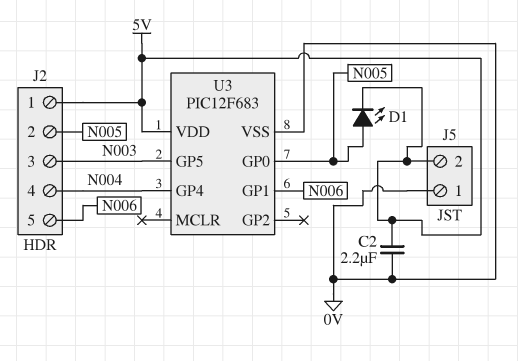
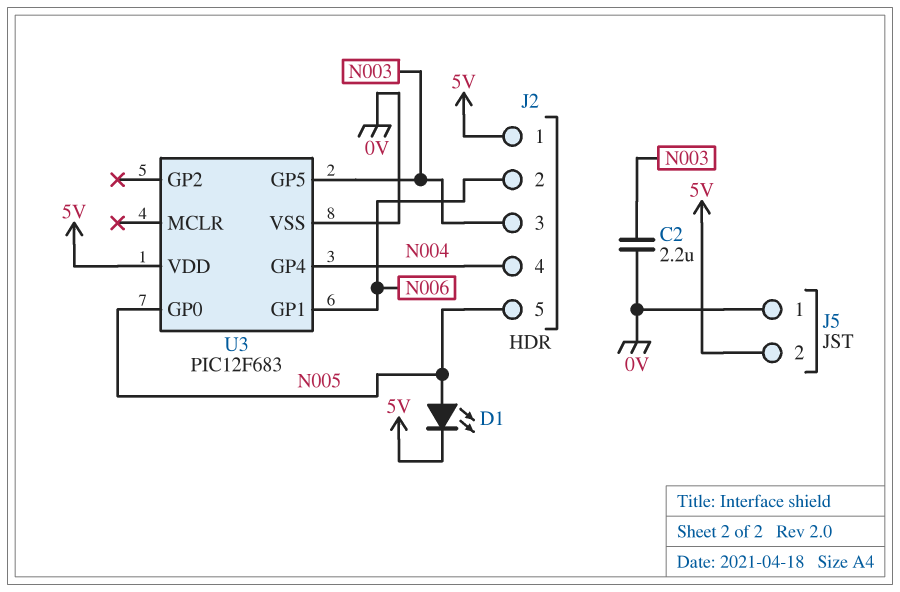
C2: 2.2uF (0V, 5V) -> 2.2uF (0V, N003)
J2 pin 2: N005 -> N006
J2 pin 5: N006 -> N005

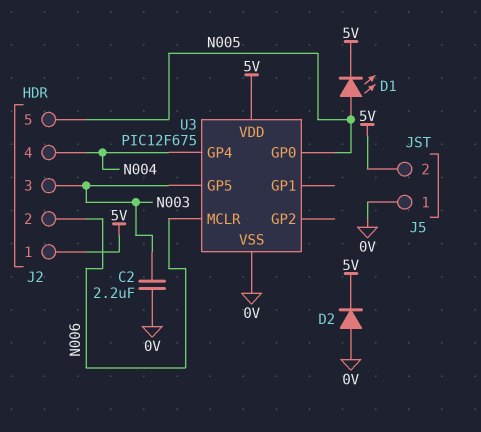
D2: none -> diode (A 0V, K 5V)
U3: PIC12F683 -> PIC12F675
U3 pin GP1: N006 -> none
U3 pin MCLR: none -> N006

